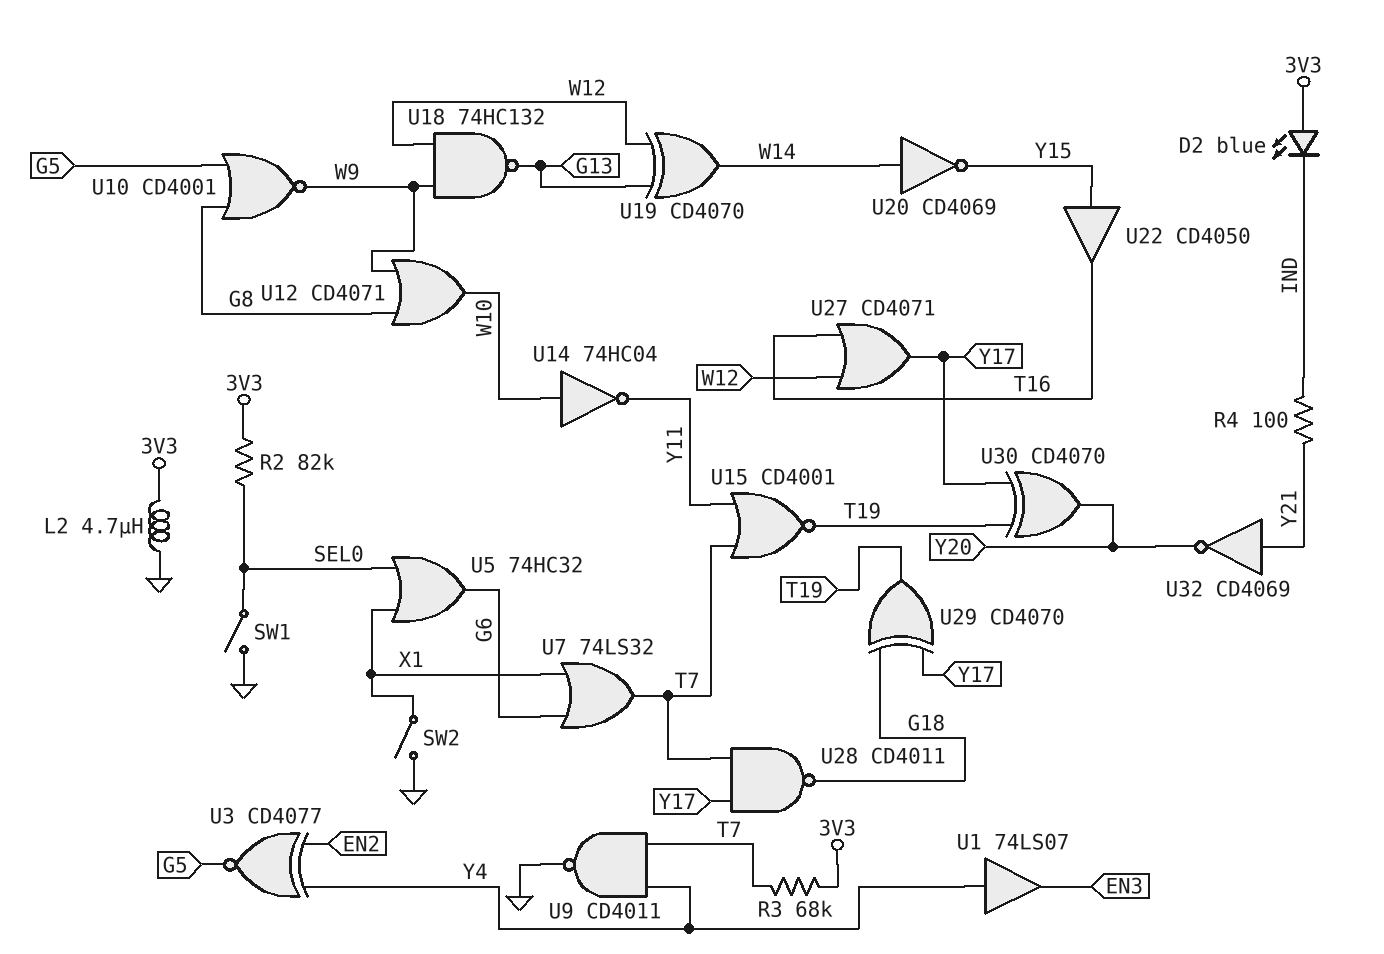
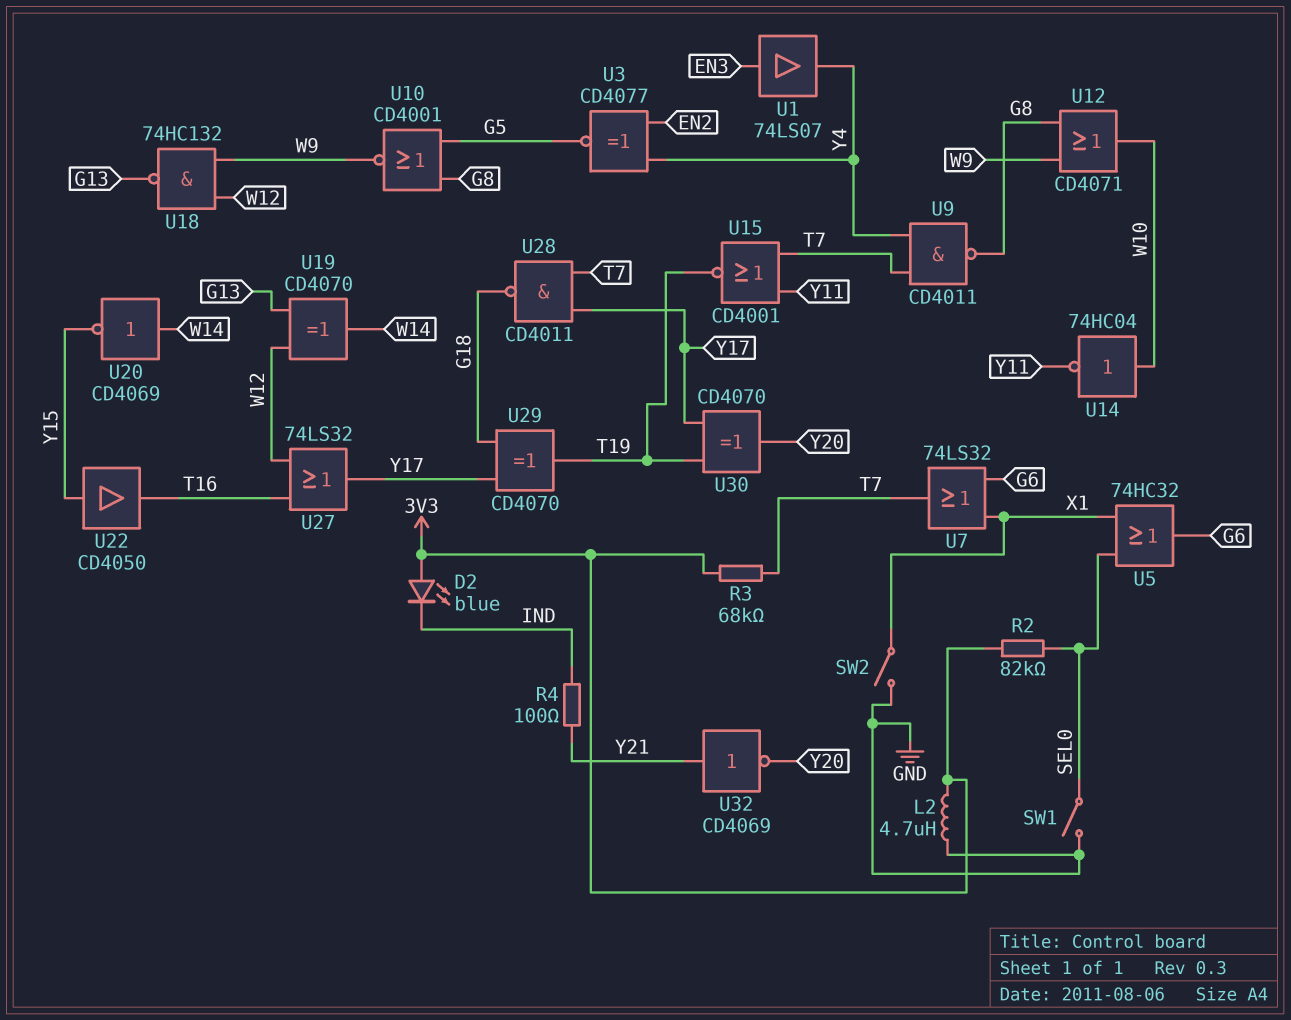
U1: buffer 74LS07 (in Y4, out EN3) -> buffer 74LS07 (in EN3, out Y4)
U9: NAND CD4011 (in T7, in Y4, out GND) -> NAND CD4011 (in T7, in Y4, out G8)
U27: OR CD4071 (in T16, in W12, out Y17) -> OR 74LS32 (in T16, in W12, out Y17)

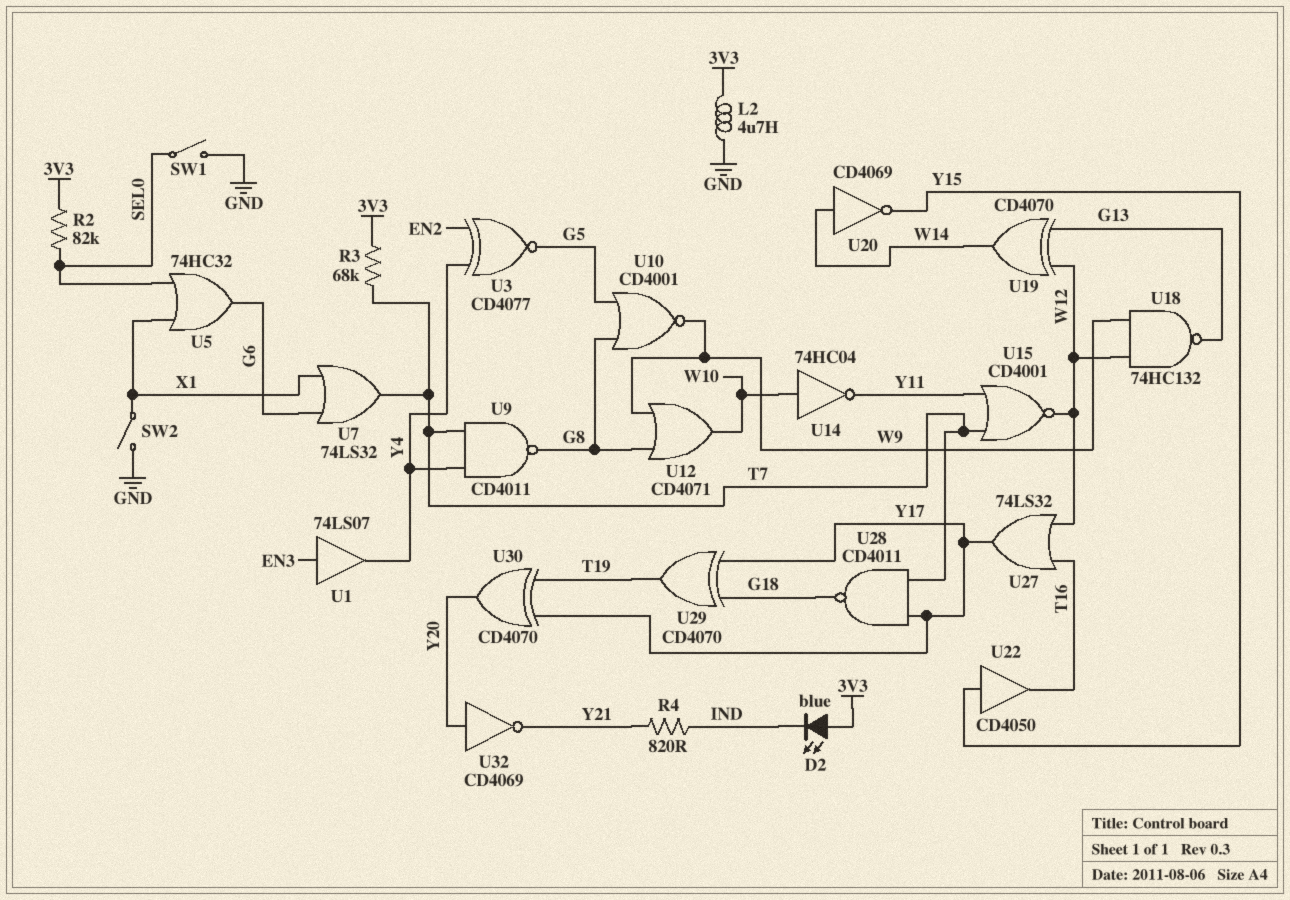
R4: 100 (IND, Y21) -> 820 (IND, Y21)
U15: NOR CD4001 (in T7, in Y11, out T19) -> NOR CD4001 (in T7, in Y11, out W12)
U32: NOT CD4069 (in Y21, out Y20) -> NOT CD4069 (in Y20, out Y21)

